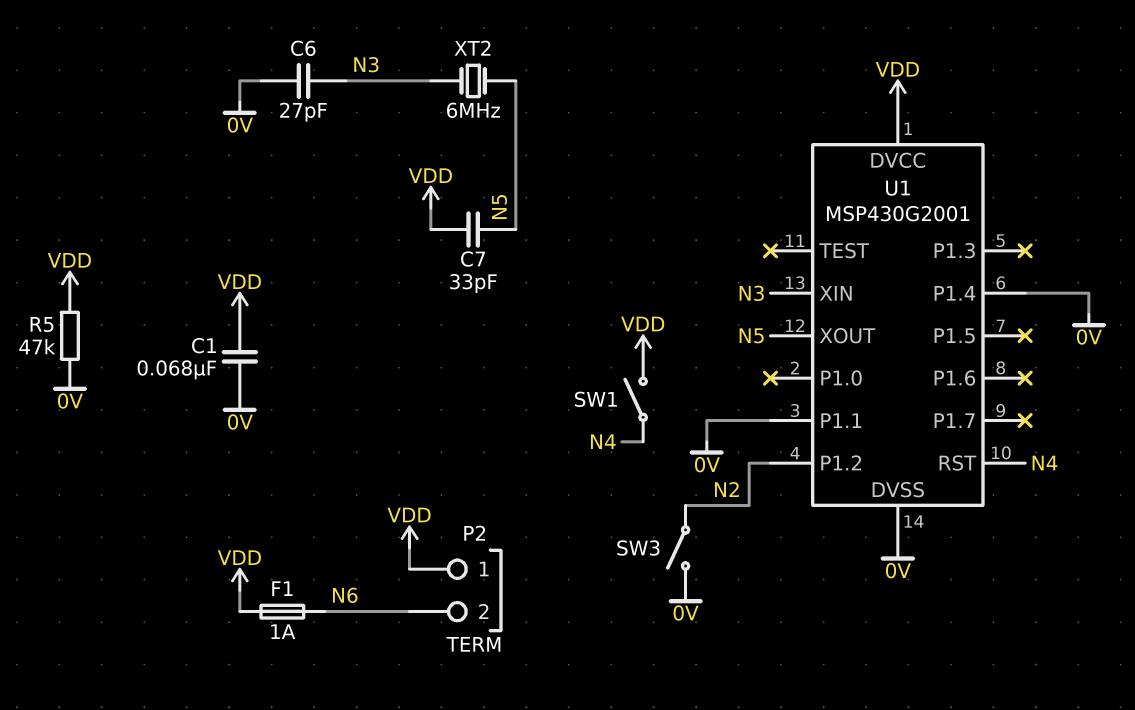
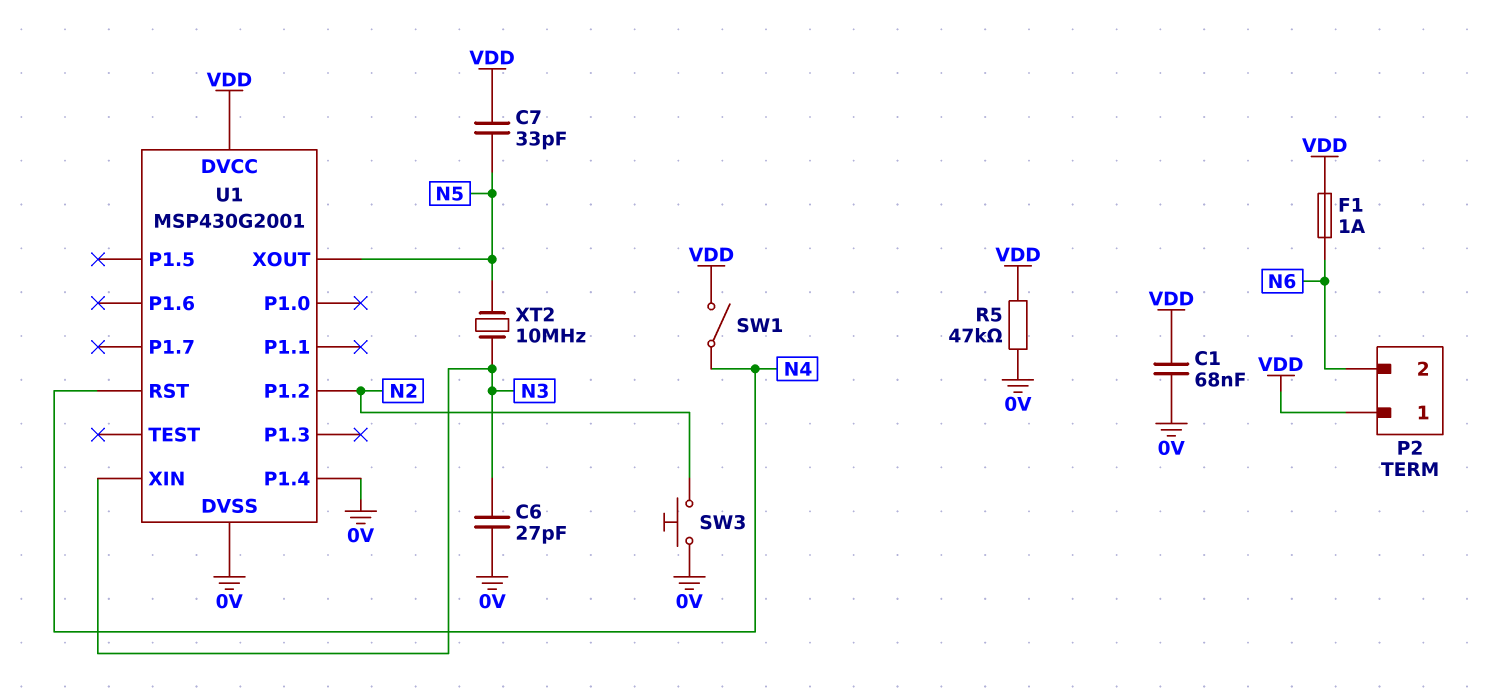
SW3: switch (0V, N2) -> button (0V, N2)
U1 pin P1.1: 0V -> none
XT2: 6MHz (N3, N5) -> 10MHz (N3, N5)

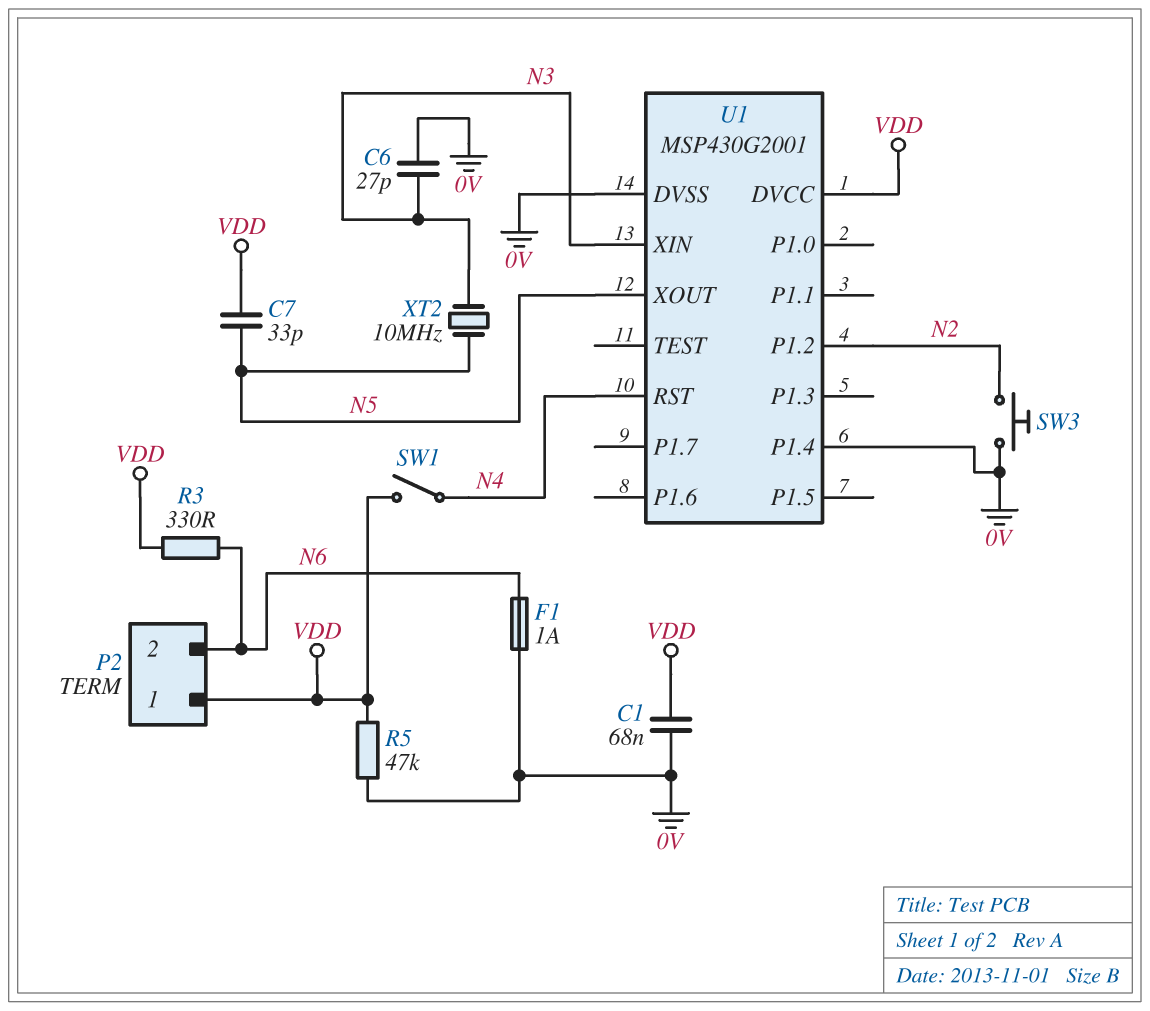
F1: 1A (N6, VDD) -> 1A (0V, N6)
R3: none -> 330 (N6, VDD)

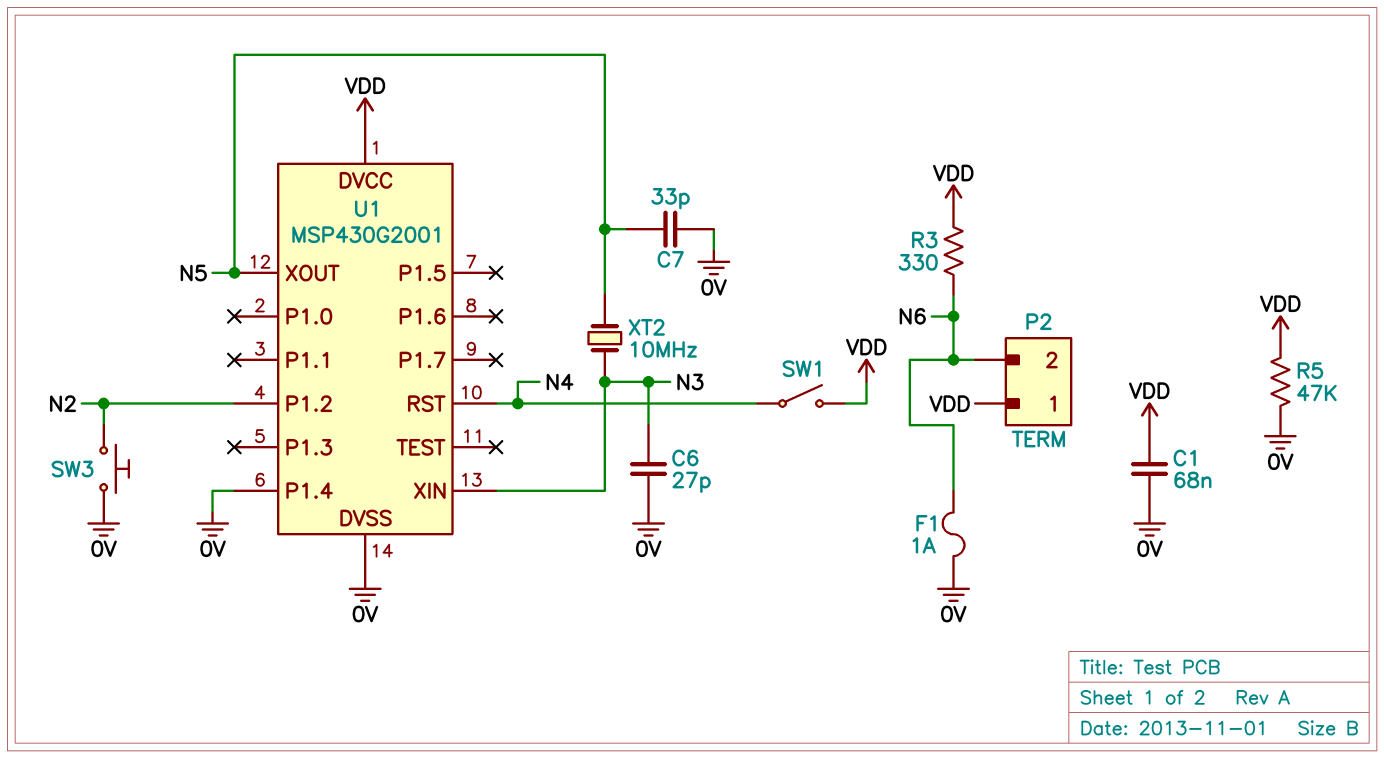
C7: 33pF (N5, VDD) -> 33pF (0V, N5)

